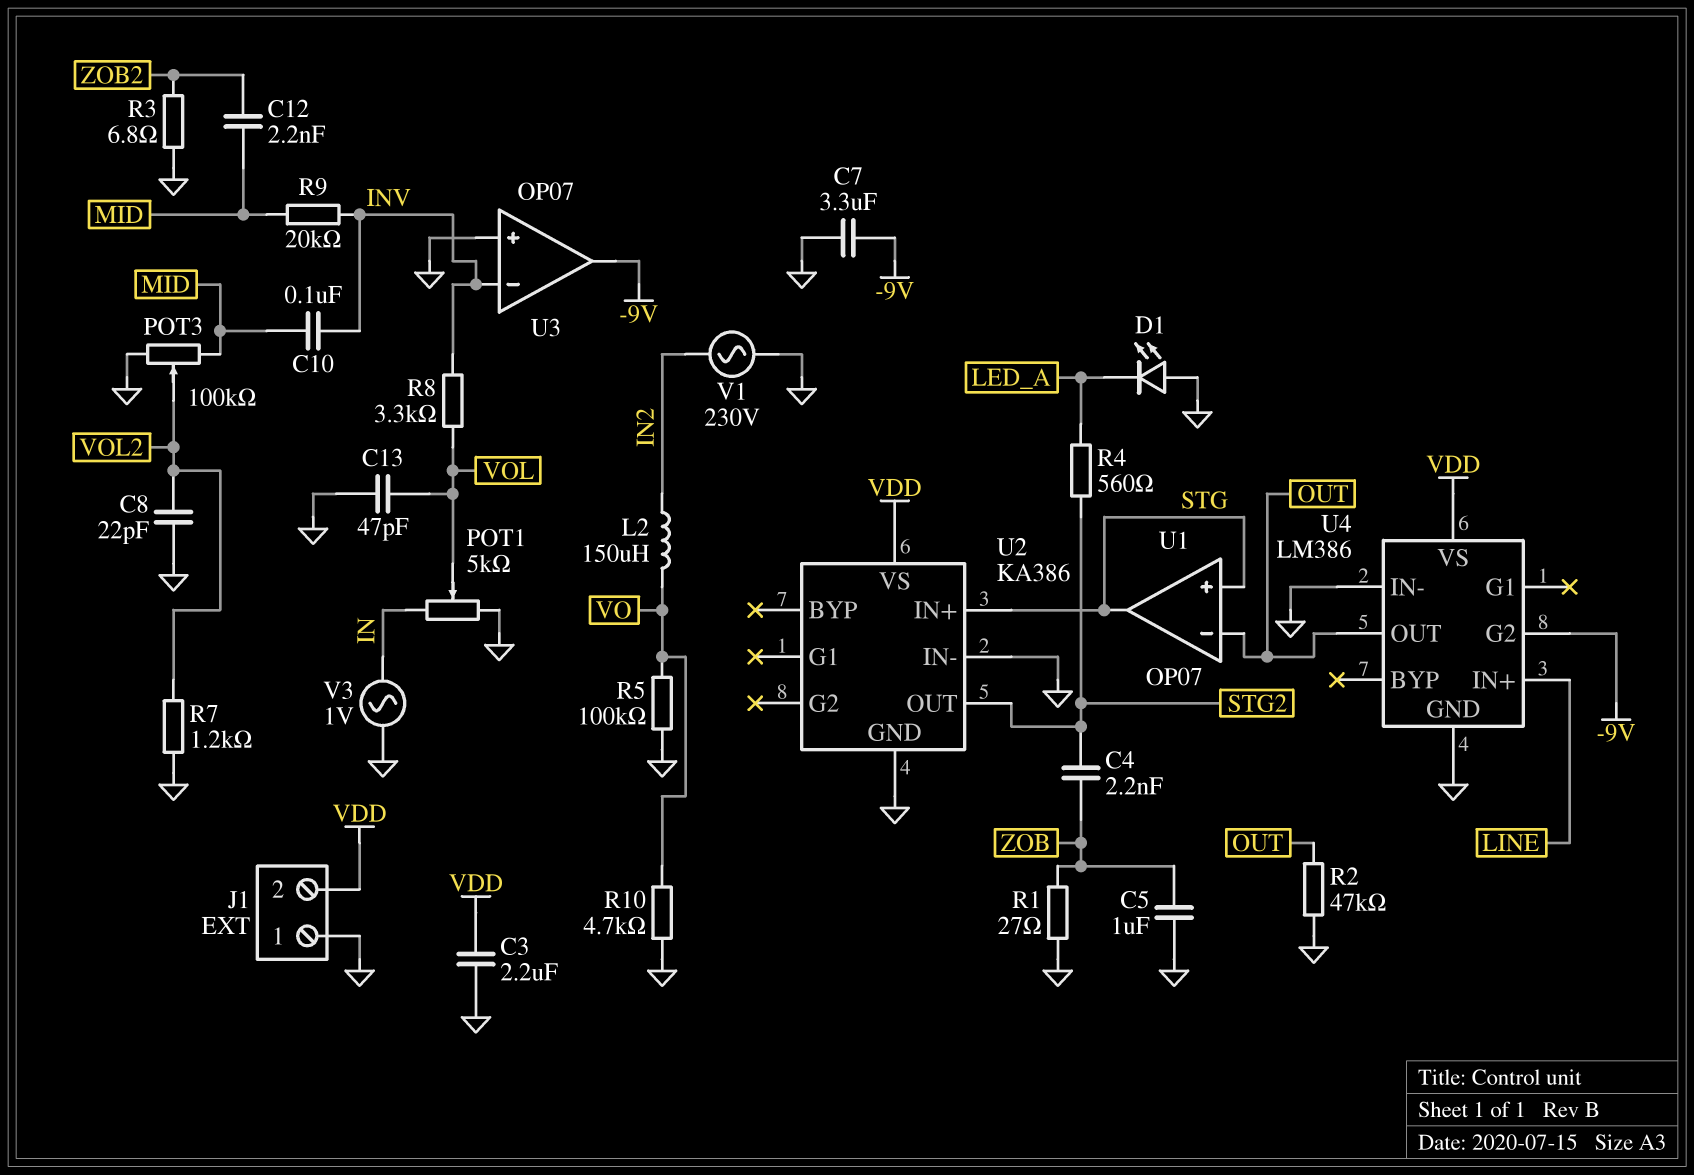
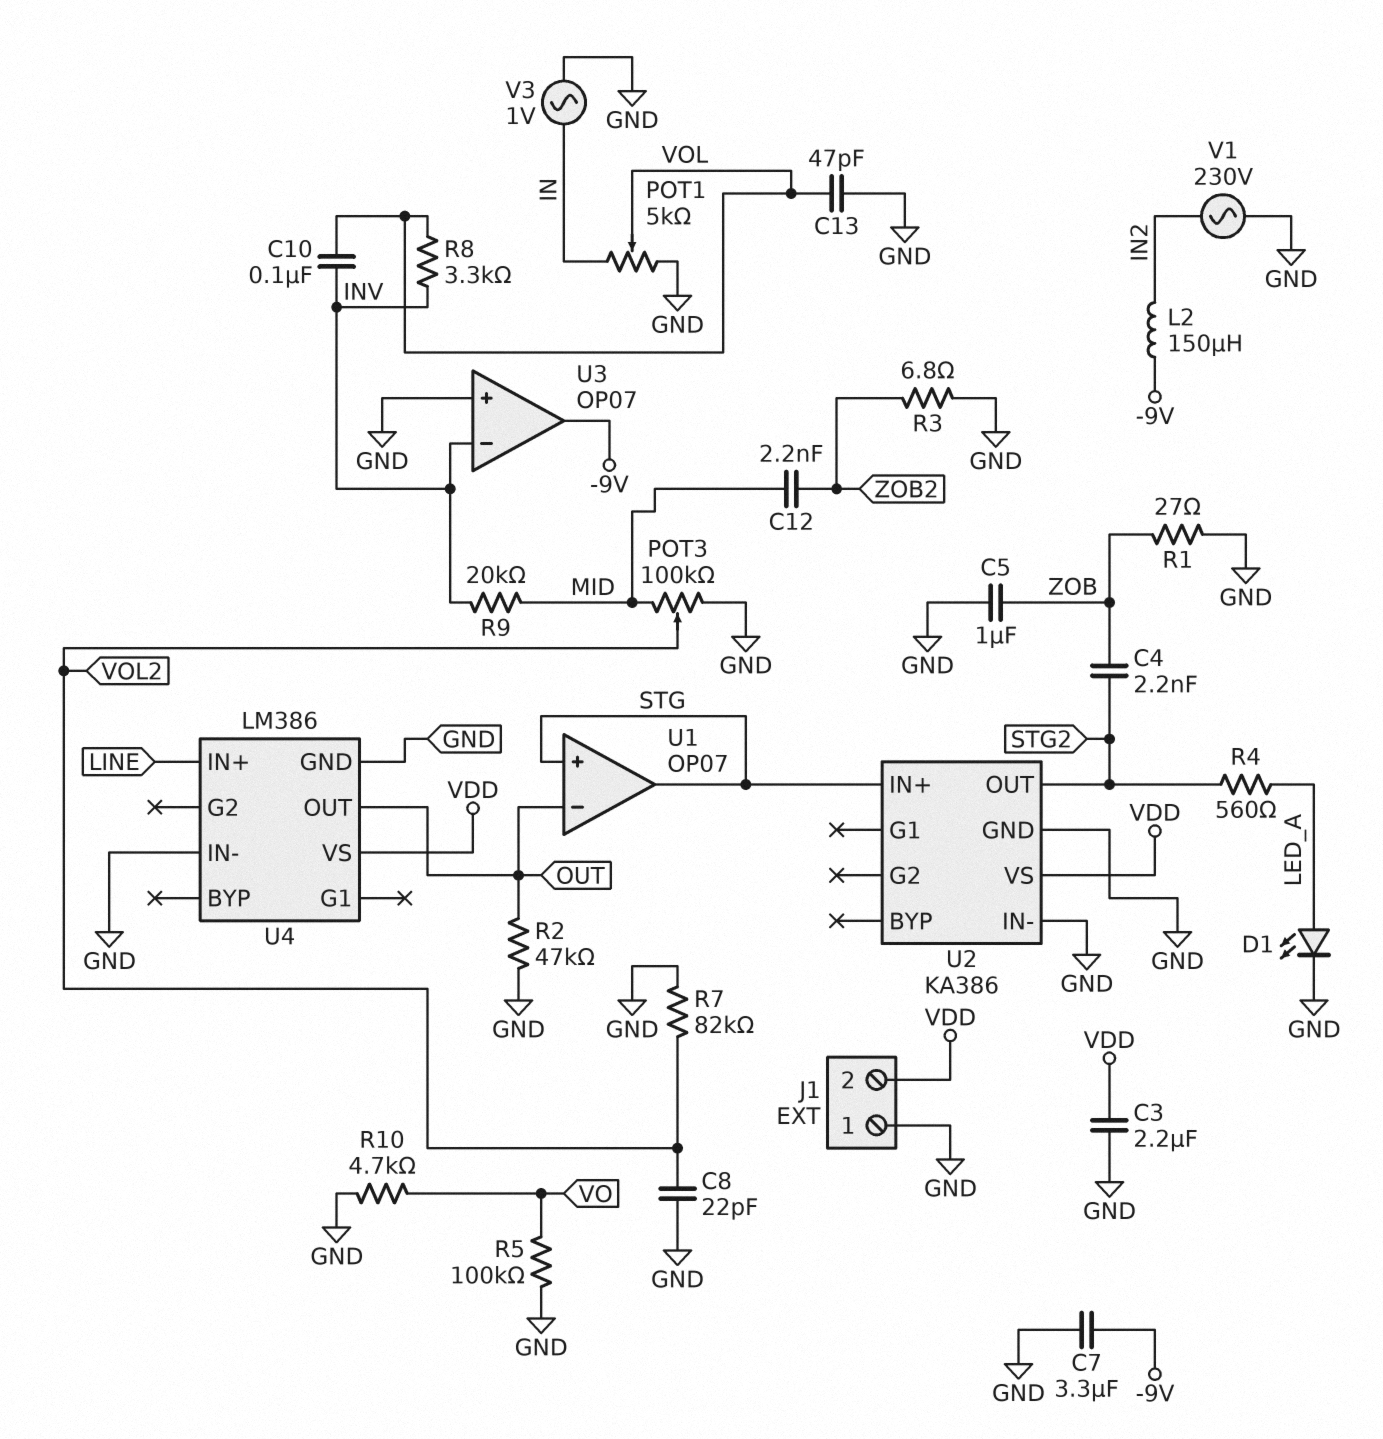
C10: 100nF (INV, MID) -> 100nF (INV, VOL)
D1: LED (A GND, K LED_A) -> LED (A LED_A, K GND)
L2: 150uH (IN2, VO) -> 150uH (-9V, IN2)
R7: 1.2k (GND, VOL2) -> 82k (GND, VOL2)
U4 pin G2: -9V -> none

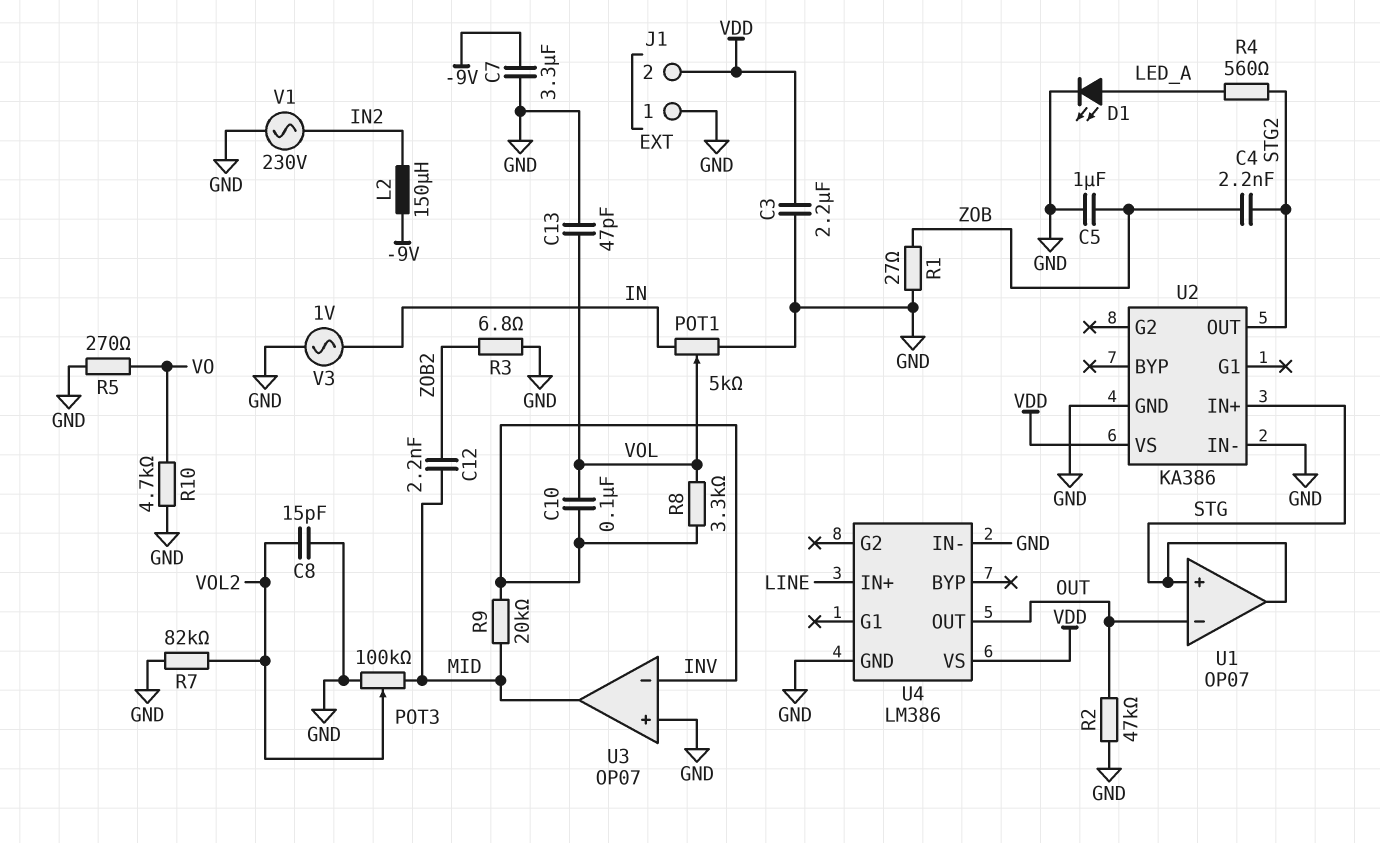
C8: 22pF (GND, VOL2) -> 15pF (GND, VOL2)
R5: 100k (GND, VO) -> 270 (GND, VO)
U3 pin out: -9V -> MID

